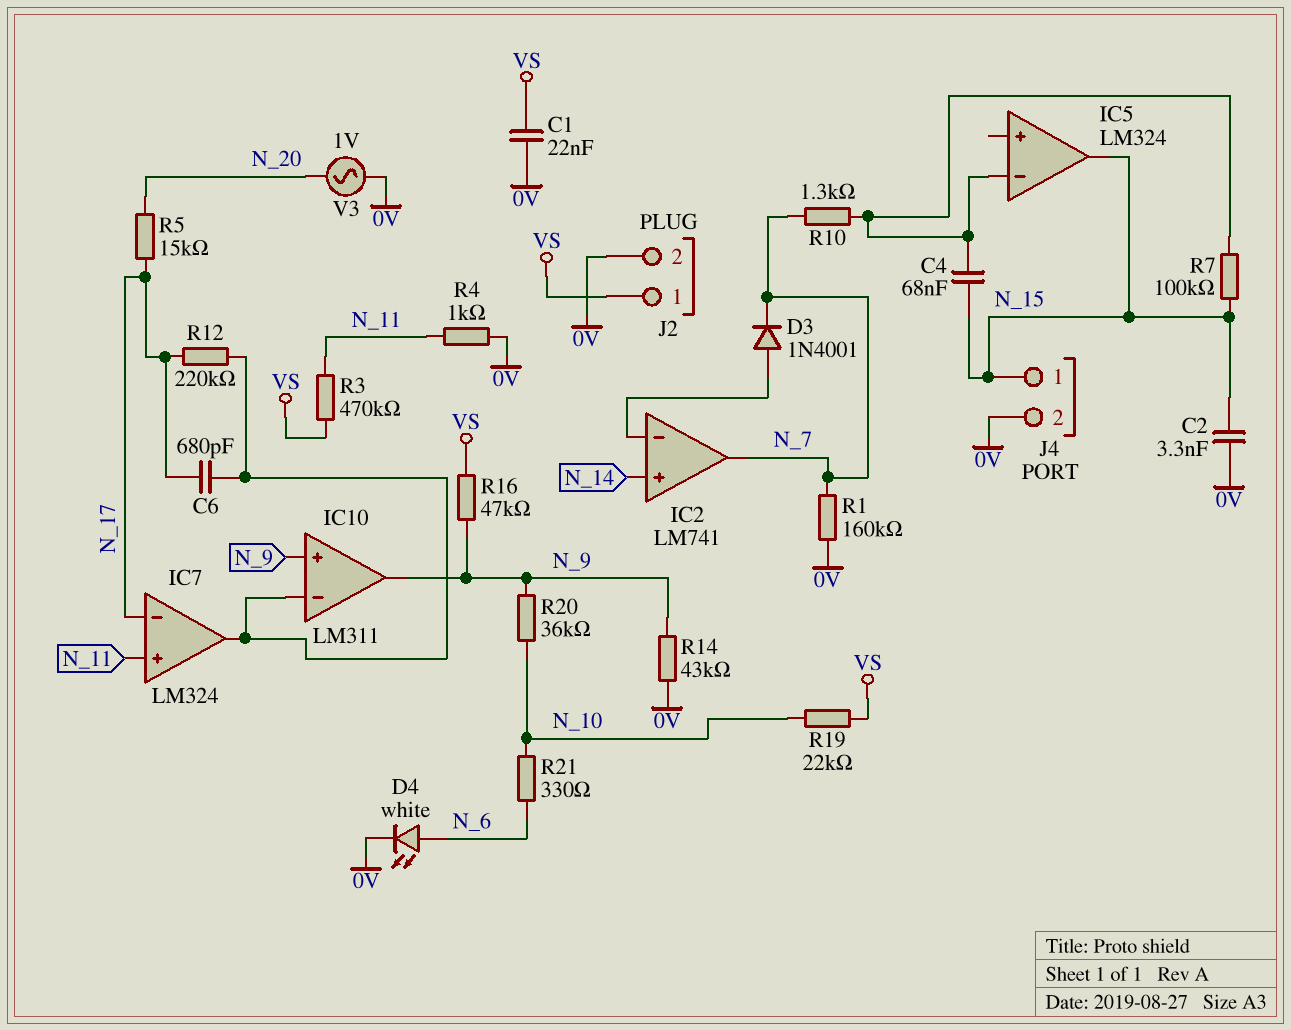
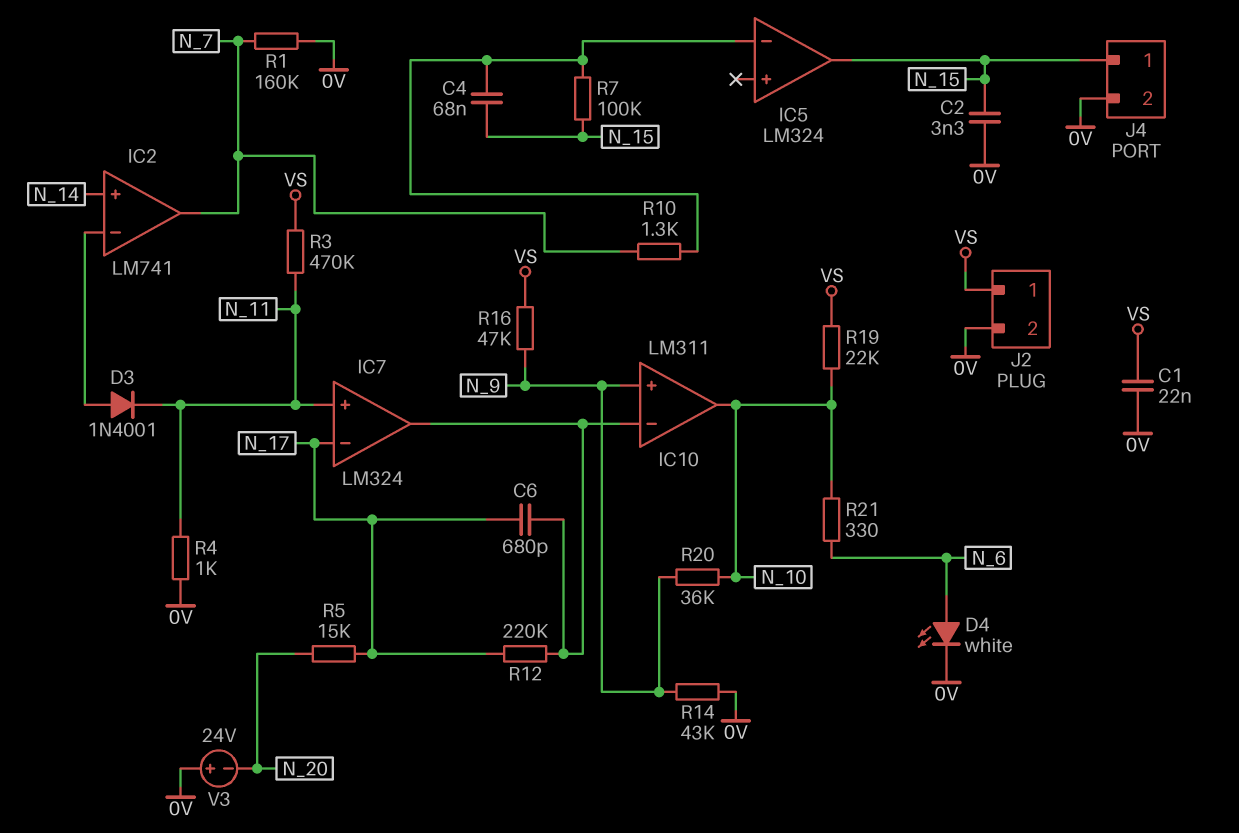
D3: diode 1N4001 (A IC2/in-, K N_7) -> diode 1N4001 (A IC2/in-, K N_11)
IC10 pin out: N_9 -> N_10
V3: AC 1V (0V, N_20) -> 24V (plus 0V, minus N_20)

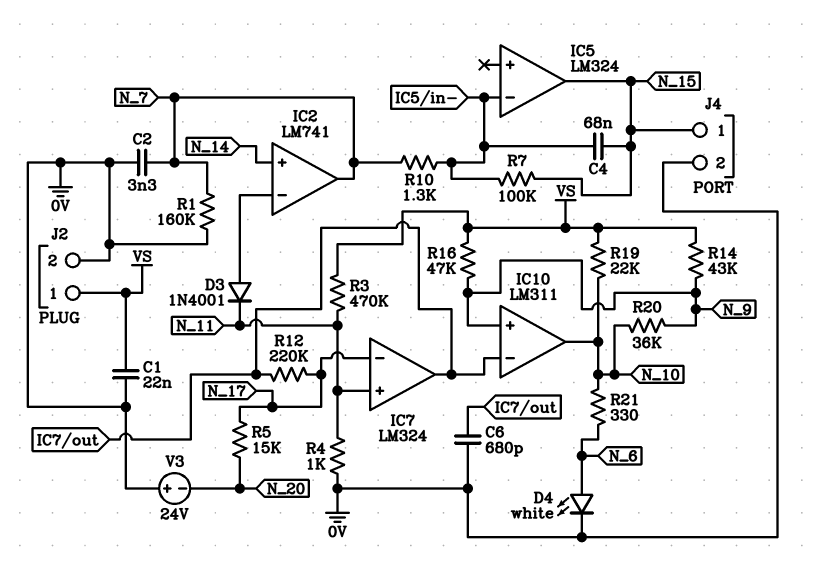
C2: 3.3nF (0V, N_15) -> 3.3nF (0V, N_7)
C6: 680pF (IC7/out, N_17) -> 680pF (0V, IC7/out)
R14: 43k (0V, N_9) -> 43k (N_9, VS)

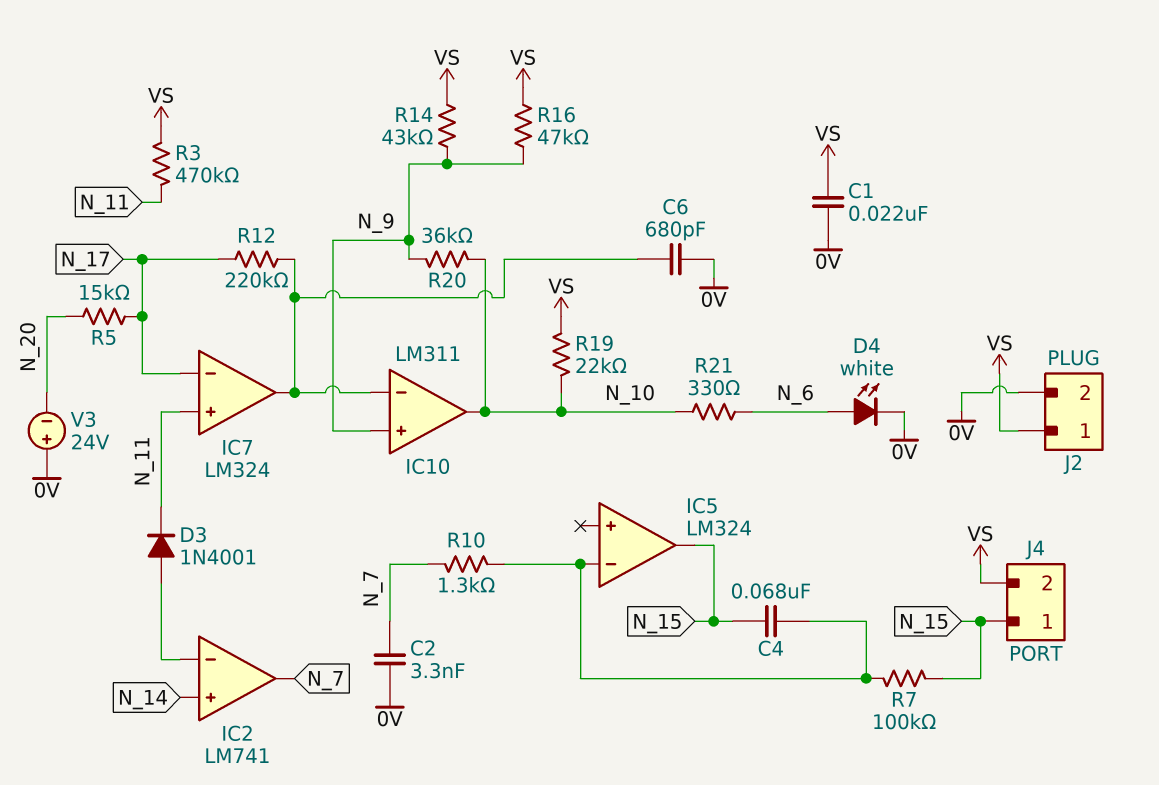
J4 pin 2: 0V -> VS
R1: 160k (0V, N_7) -> none
R4: 1k (0V, N_11) -> none

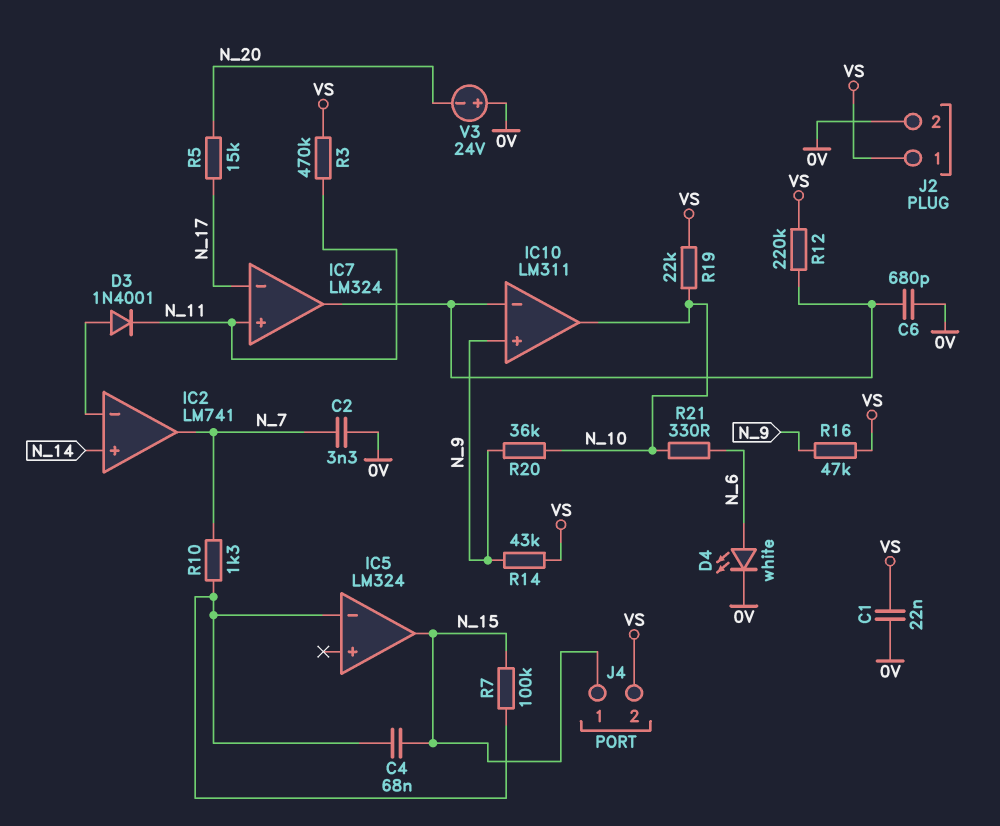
R12: 220k (IC7/out, N_17) -> 220k (IC7/out, VS)

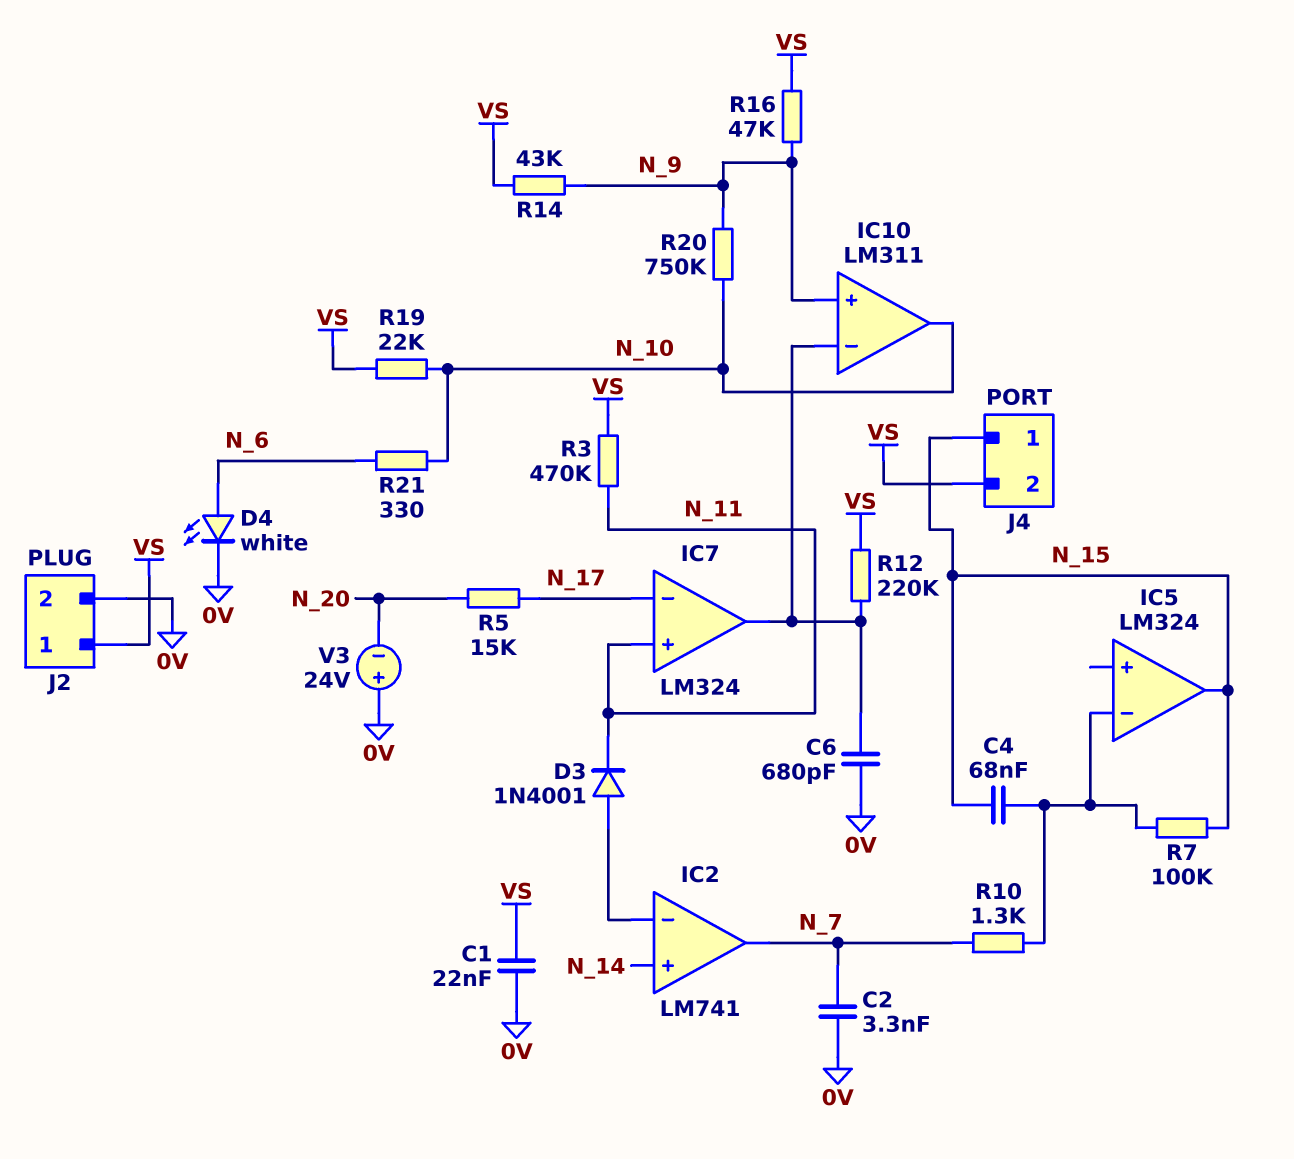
R20: 36k (N_9, N_10) -> 750k (N_9, N_10)

